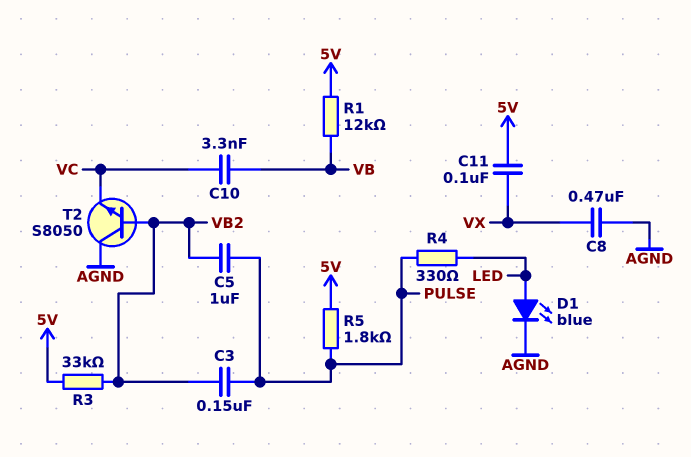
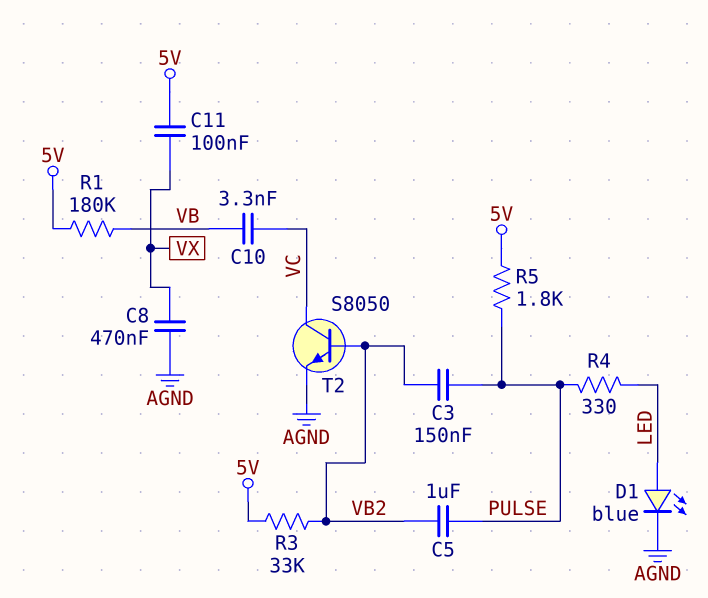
R1: 12k (5V, VB) -> 180k (5V, VB)
T2: NPN S8050 (B VB2, C AGND, E VC) -> NPN S8050 (B VB2, C VC, E AGND)

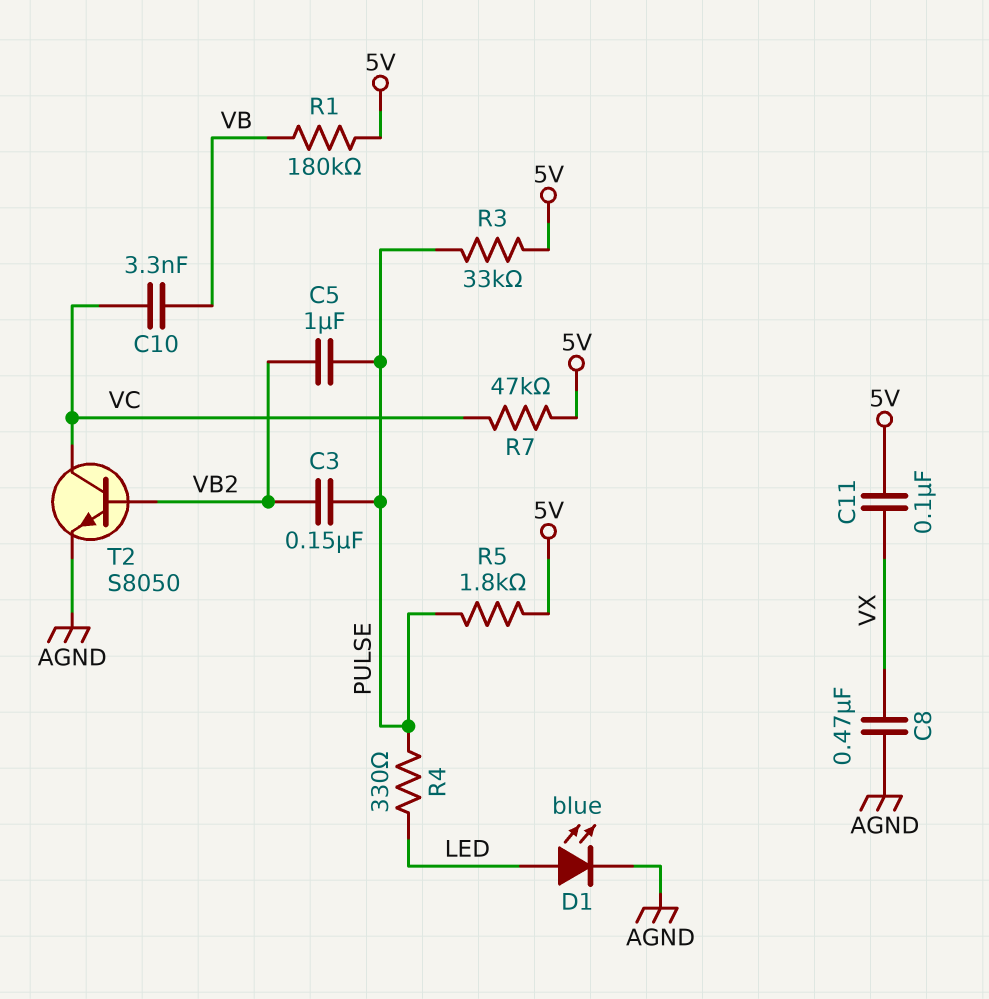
R3: 33k (5V, VB2) -> 33k (5V, PULSE)
R7: none -> 47k (5V, VC)

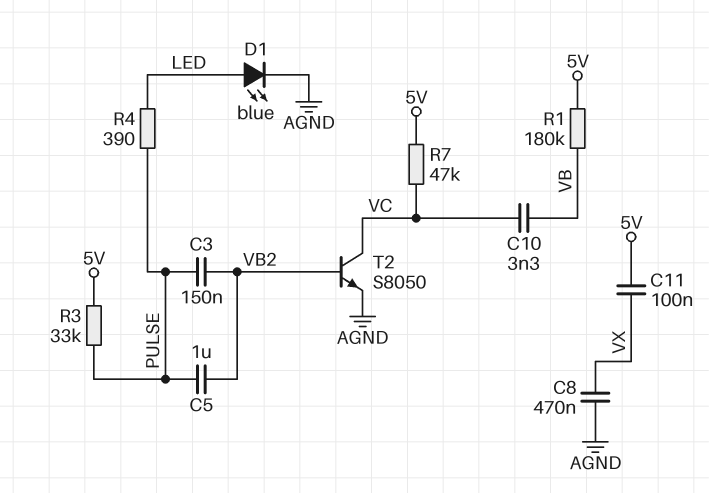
R4: 330 (LED, PULSE) -> 390 (LED, PULSE)
R5: 1.8k (5V, PULSE) -> none

